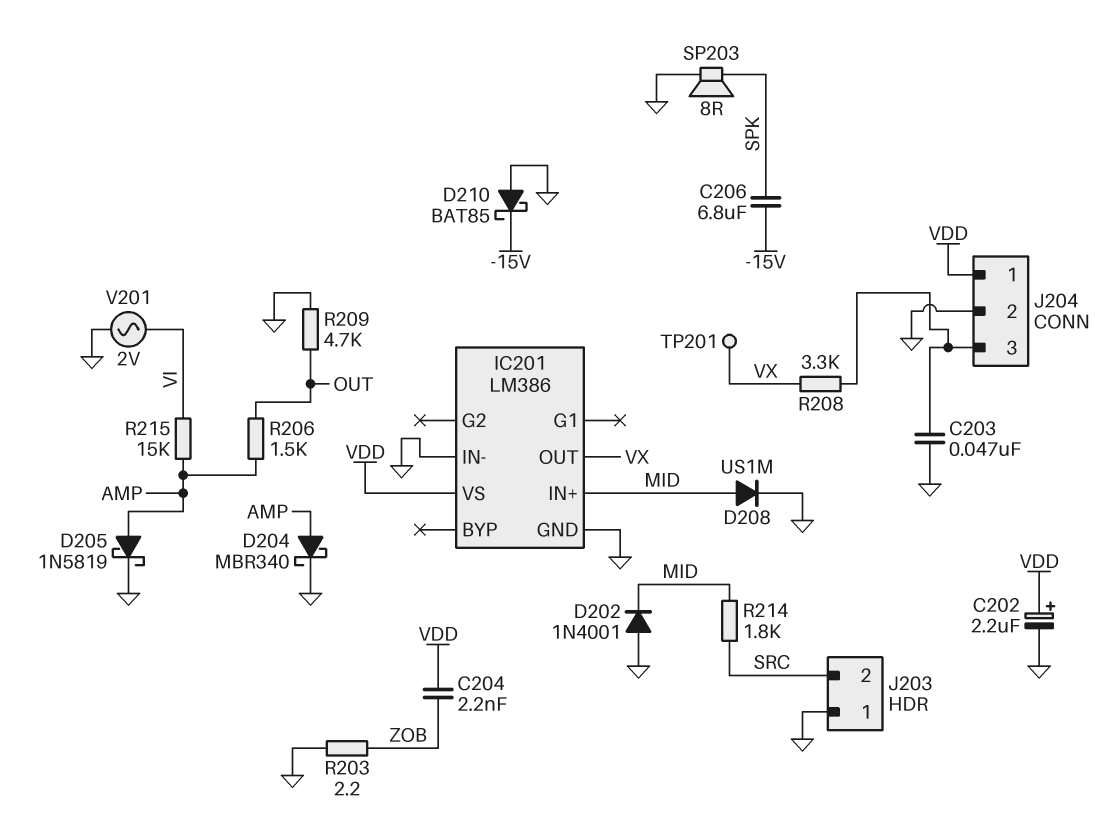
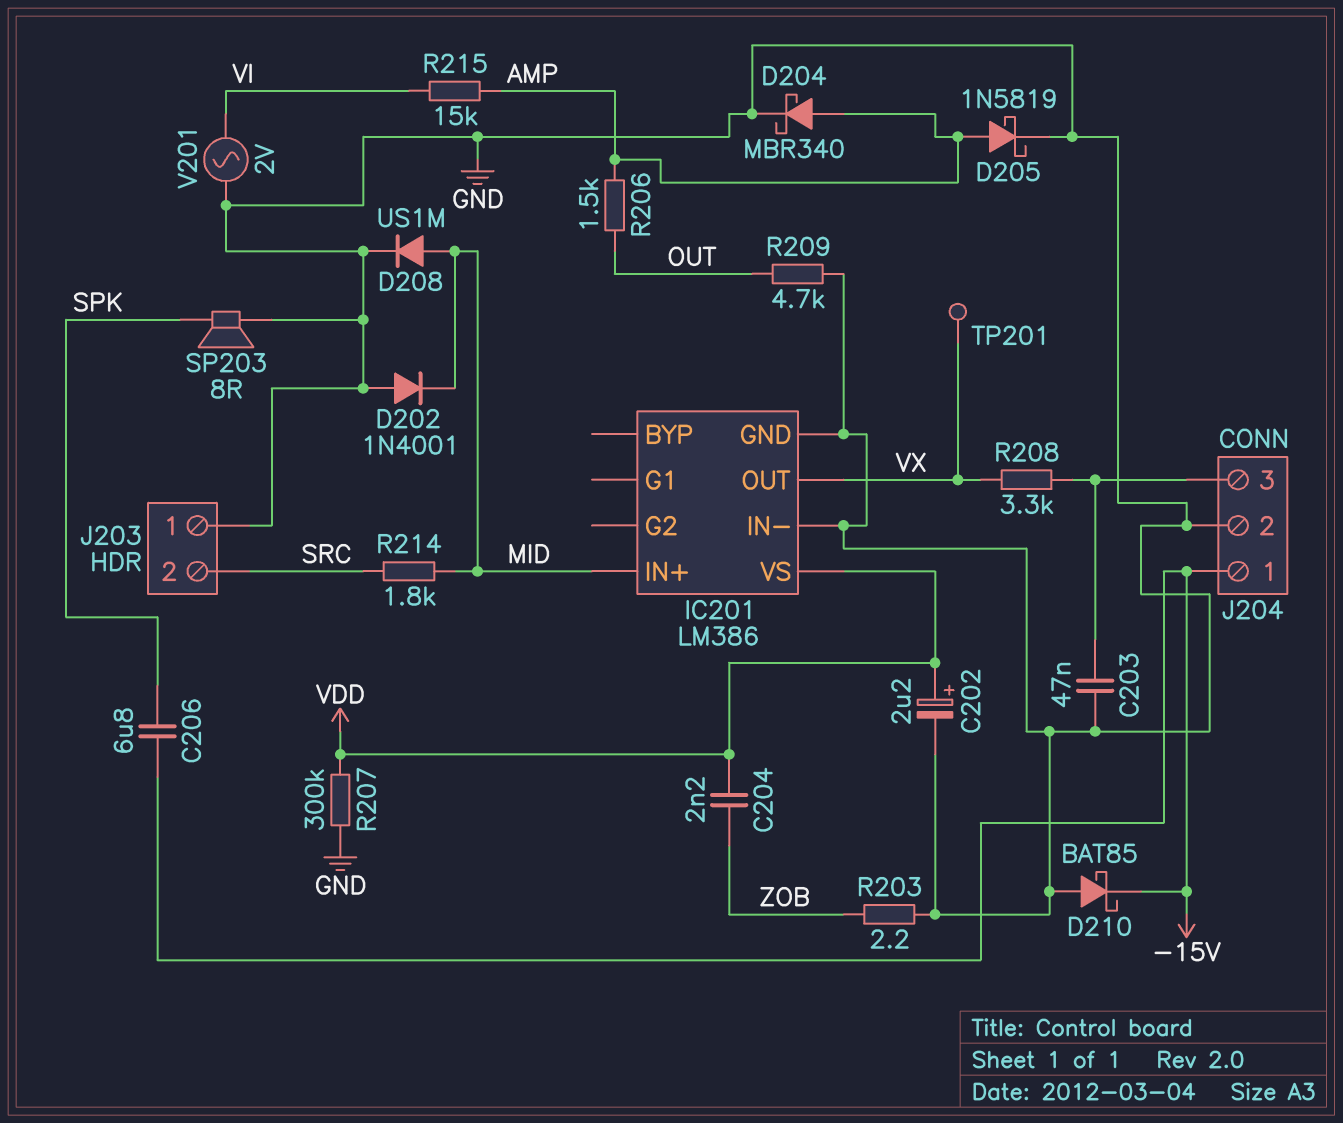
J204 pin 1: VDD -> -15V
R207: none -> 300k (GND, VDD)

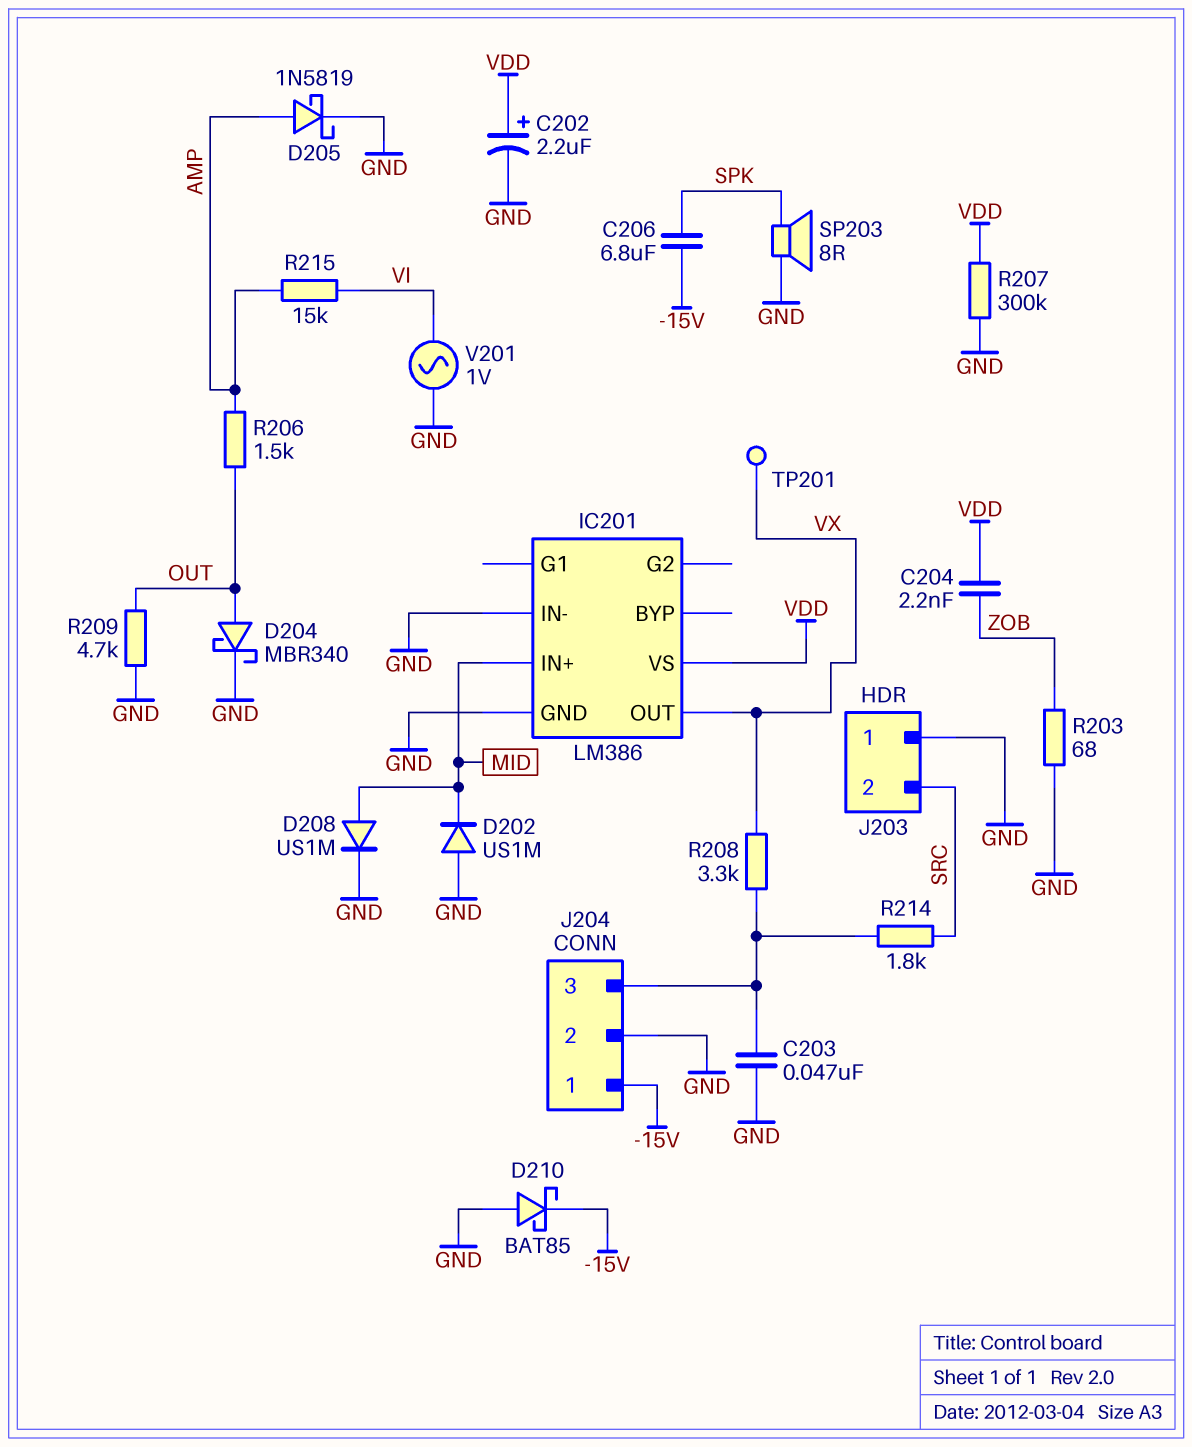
D202: diode 1N4001 (A GND, K MID) -> diode US1M (A GND, K MID)
D204: schottky MBR340 (A AMP, K GND) -> schottky MBR340 (A OUT, K GND)
R203: 2.2 (GND, ZOB) -> 68 (GND, ZOB)
R214: 1.8k (MID, SRC) -> 1.8k (J204/3, SRC)
V201: AC 2V (GND, VI) -> AC 1V (GND, VI)

